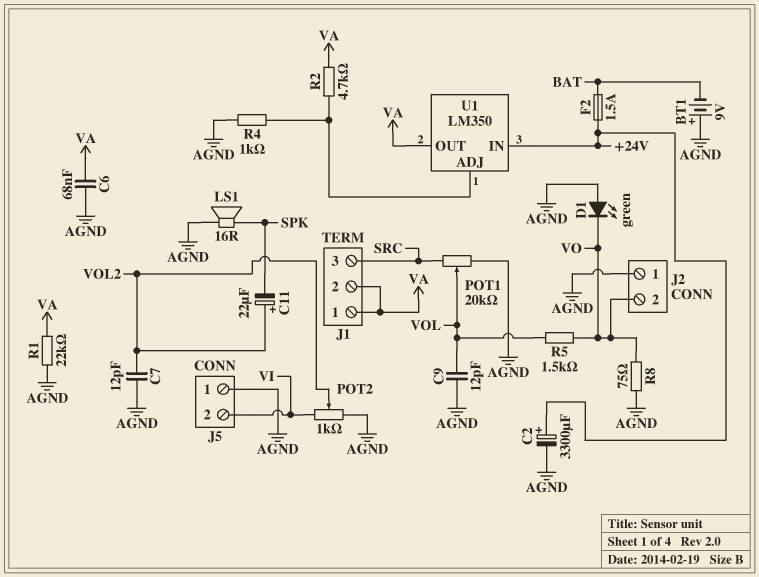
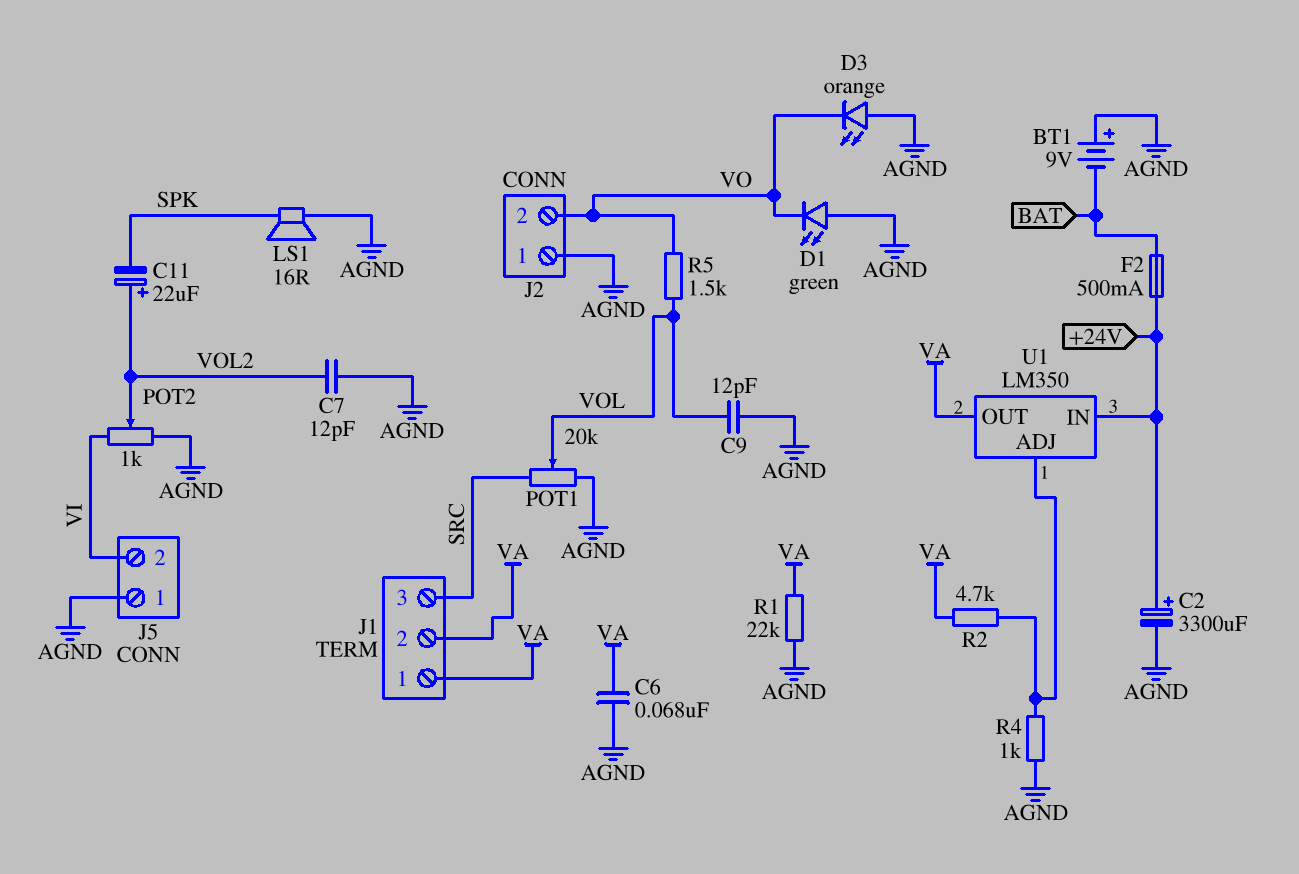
D3: none -> LED orange (A AGND, K VO)
F2: 1.5A (+24V, BAT) -> 500mA (+24V, BAT)
R8: 75 (AGND, VO) -> none

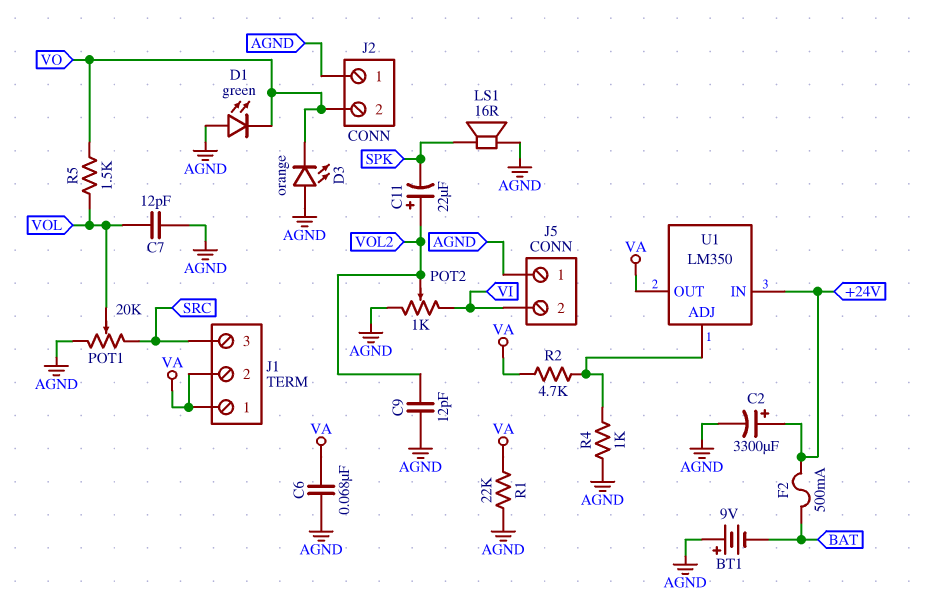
C7: 12pF (AGND, VOL2) -> 12pF (AGND, VOL)
C9: 12pF (AGND, VOL) -> 12pF (AGND, VOL2)

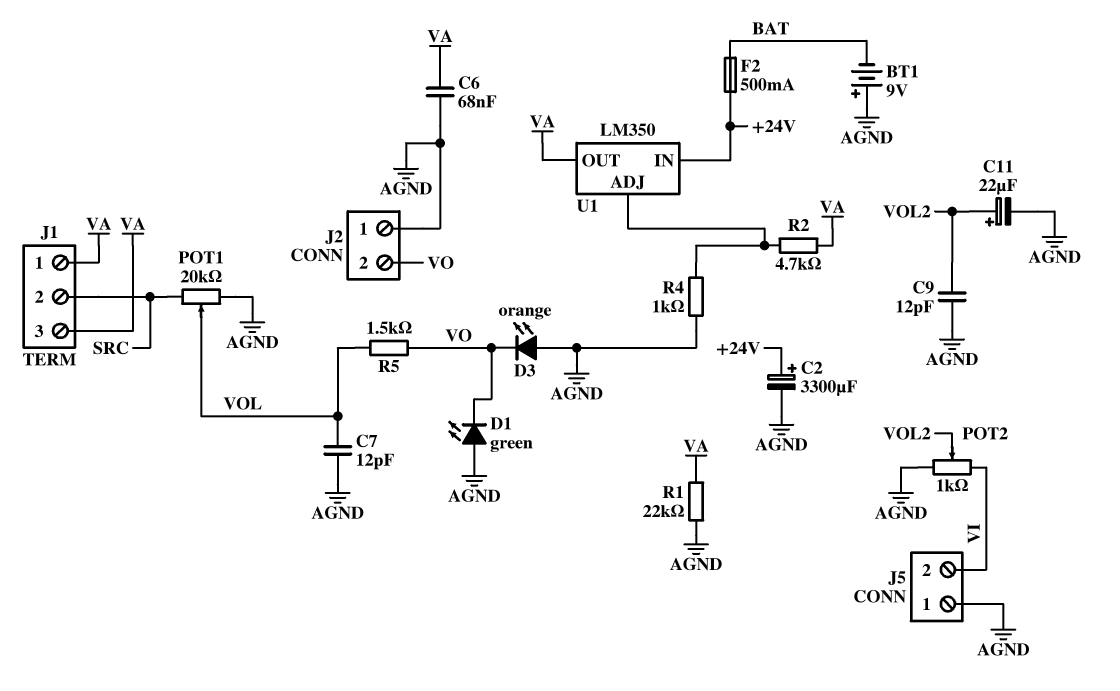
C11: 22uF (plus VOL2, minus SPK) -> 22uF (plus VOL2, minus AGND)
J1 pin 2: VA -> SRC
J1 pin 3: SRC -> VA
LS1: speaker 16R (AGND, SPK) -> none

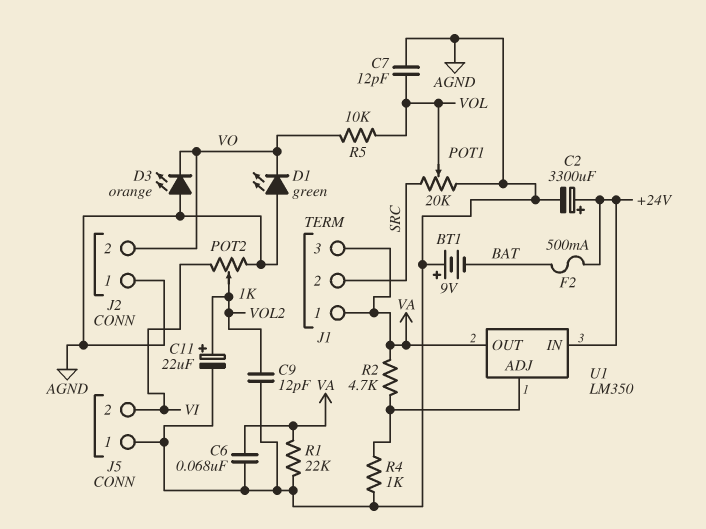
R5: 1.5k (VO, VOL) -> 10k (VO, VOL)

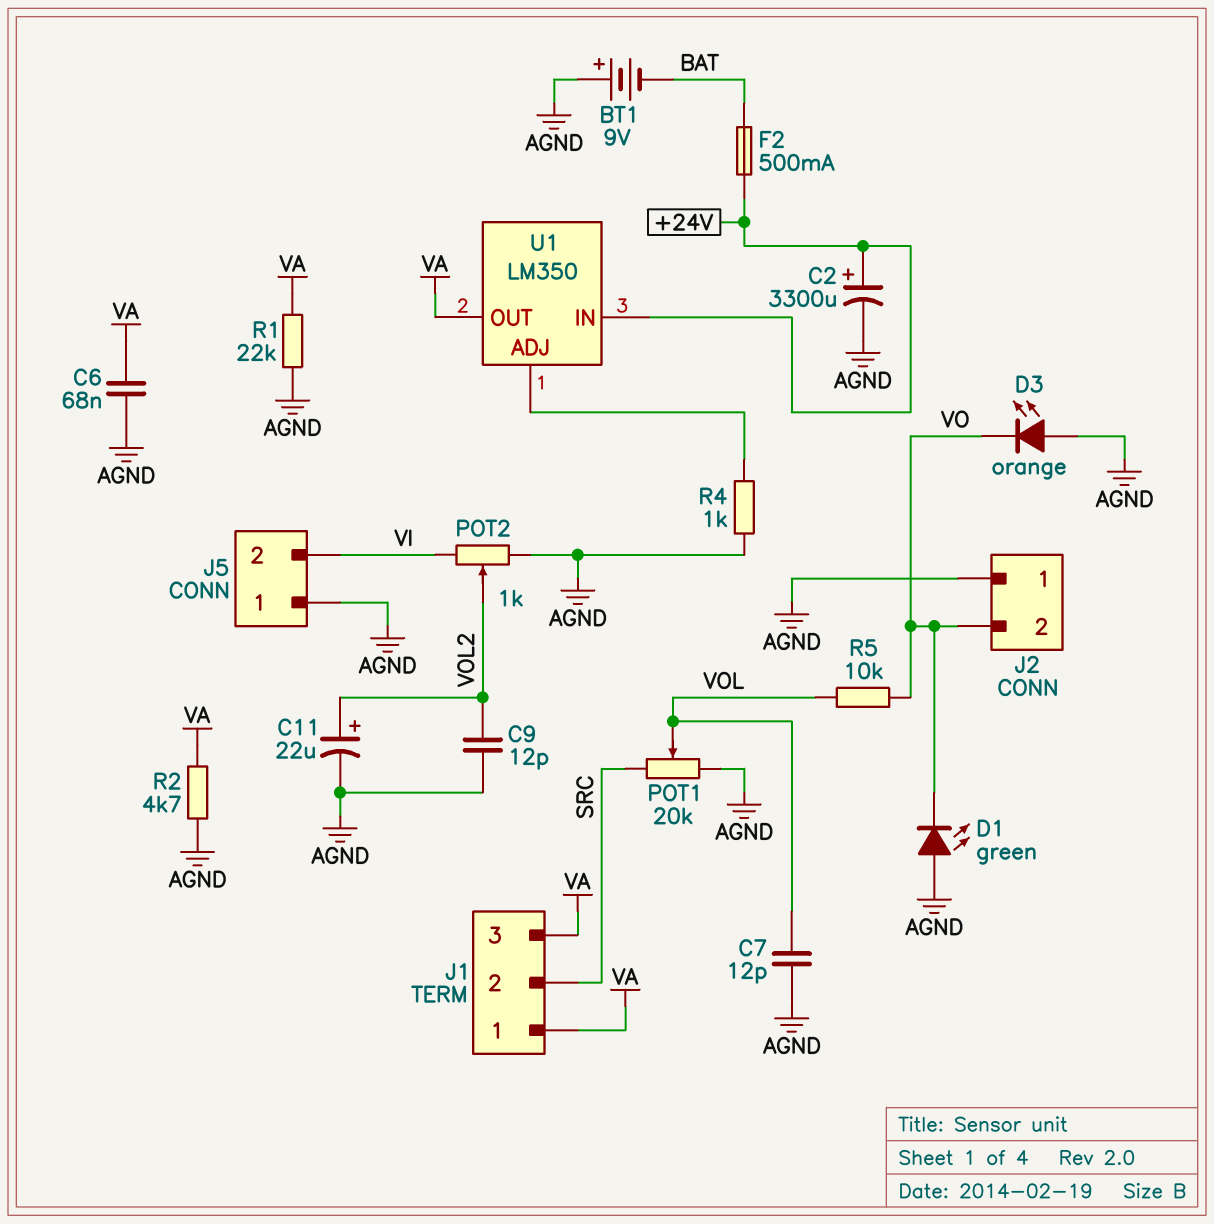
R2: 4.7k (U1/ADJ, VA) -> 4.7k (AGND, VA)

